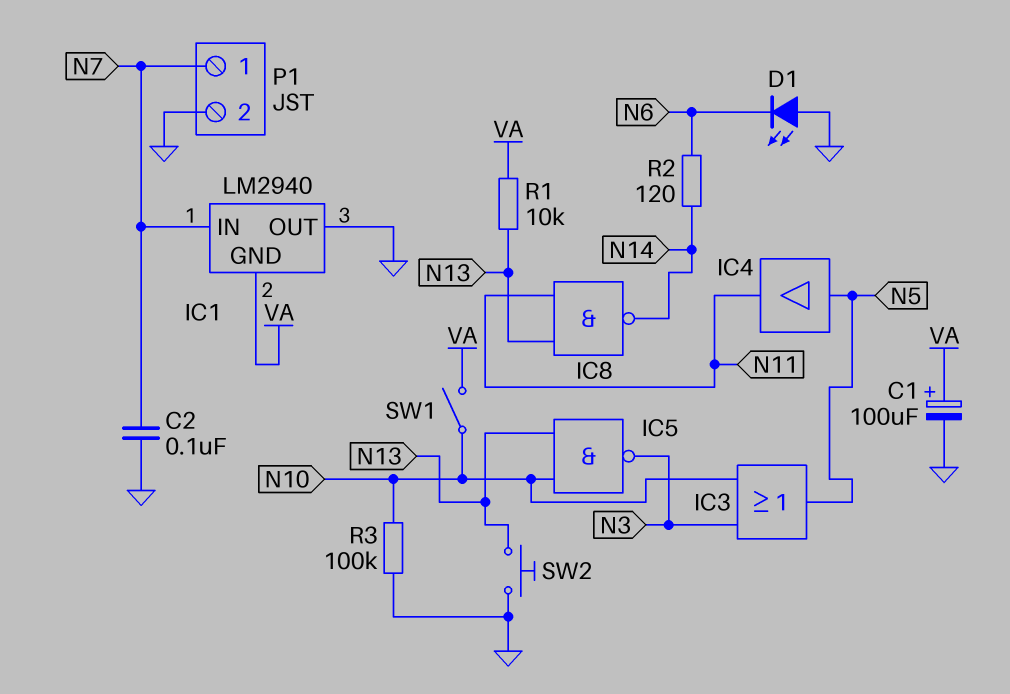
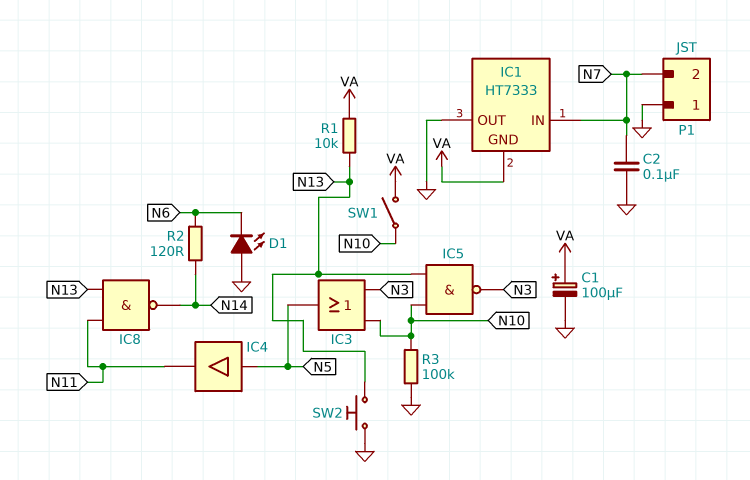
IC1: LM2940 -> HT7333
P1 pin 1: N7 -> GND
P1 pin 2: GND -> N7

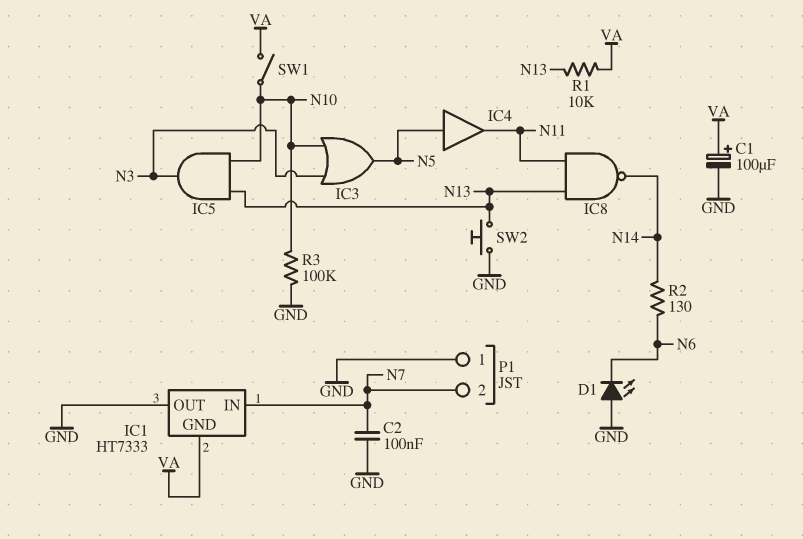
IC5: NAND (in N10, in N13, out N3) -> AND (in N10, in N13, out N3)
R2: 120 (N6, N14) -> 130 (N6, N14)

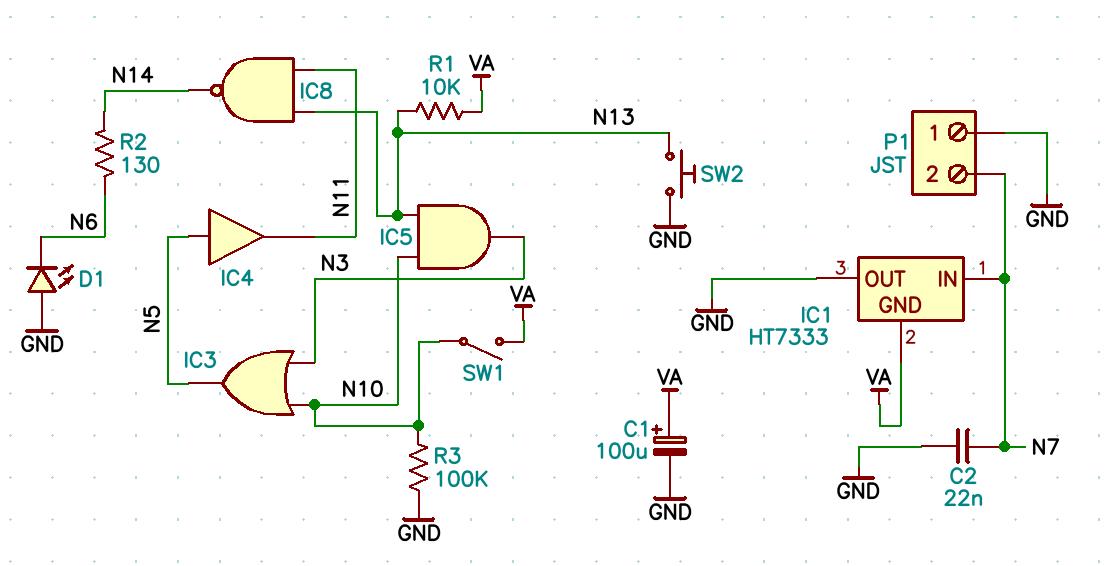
C2: 100nF (GND, N7) -> 22nF (GND, N7)

